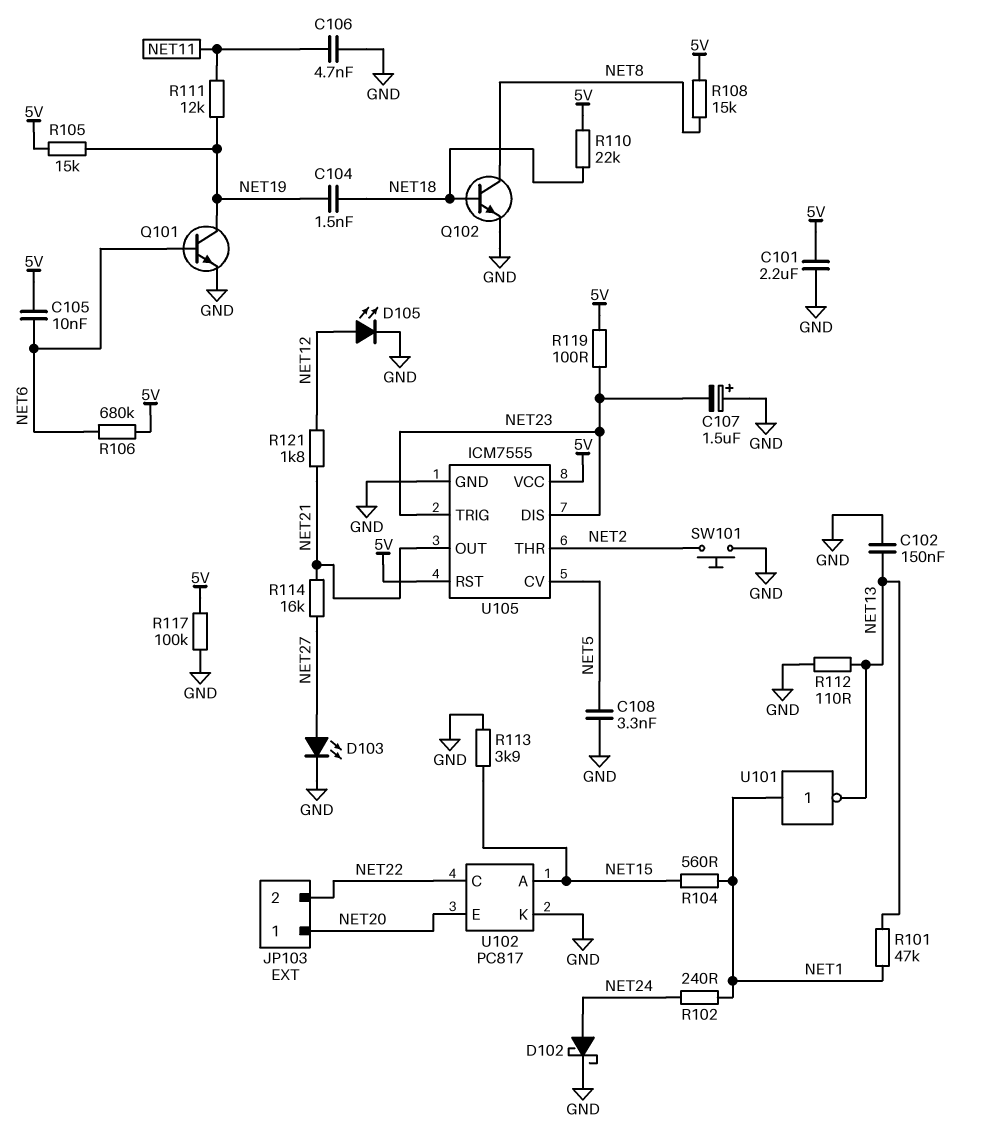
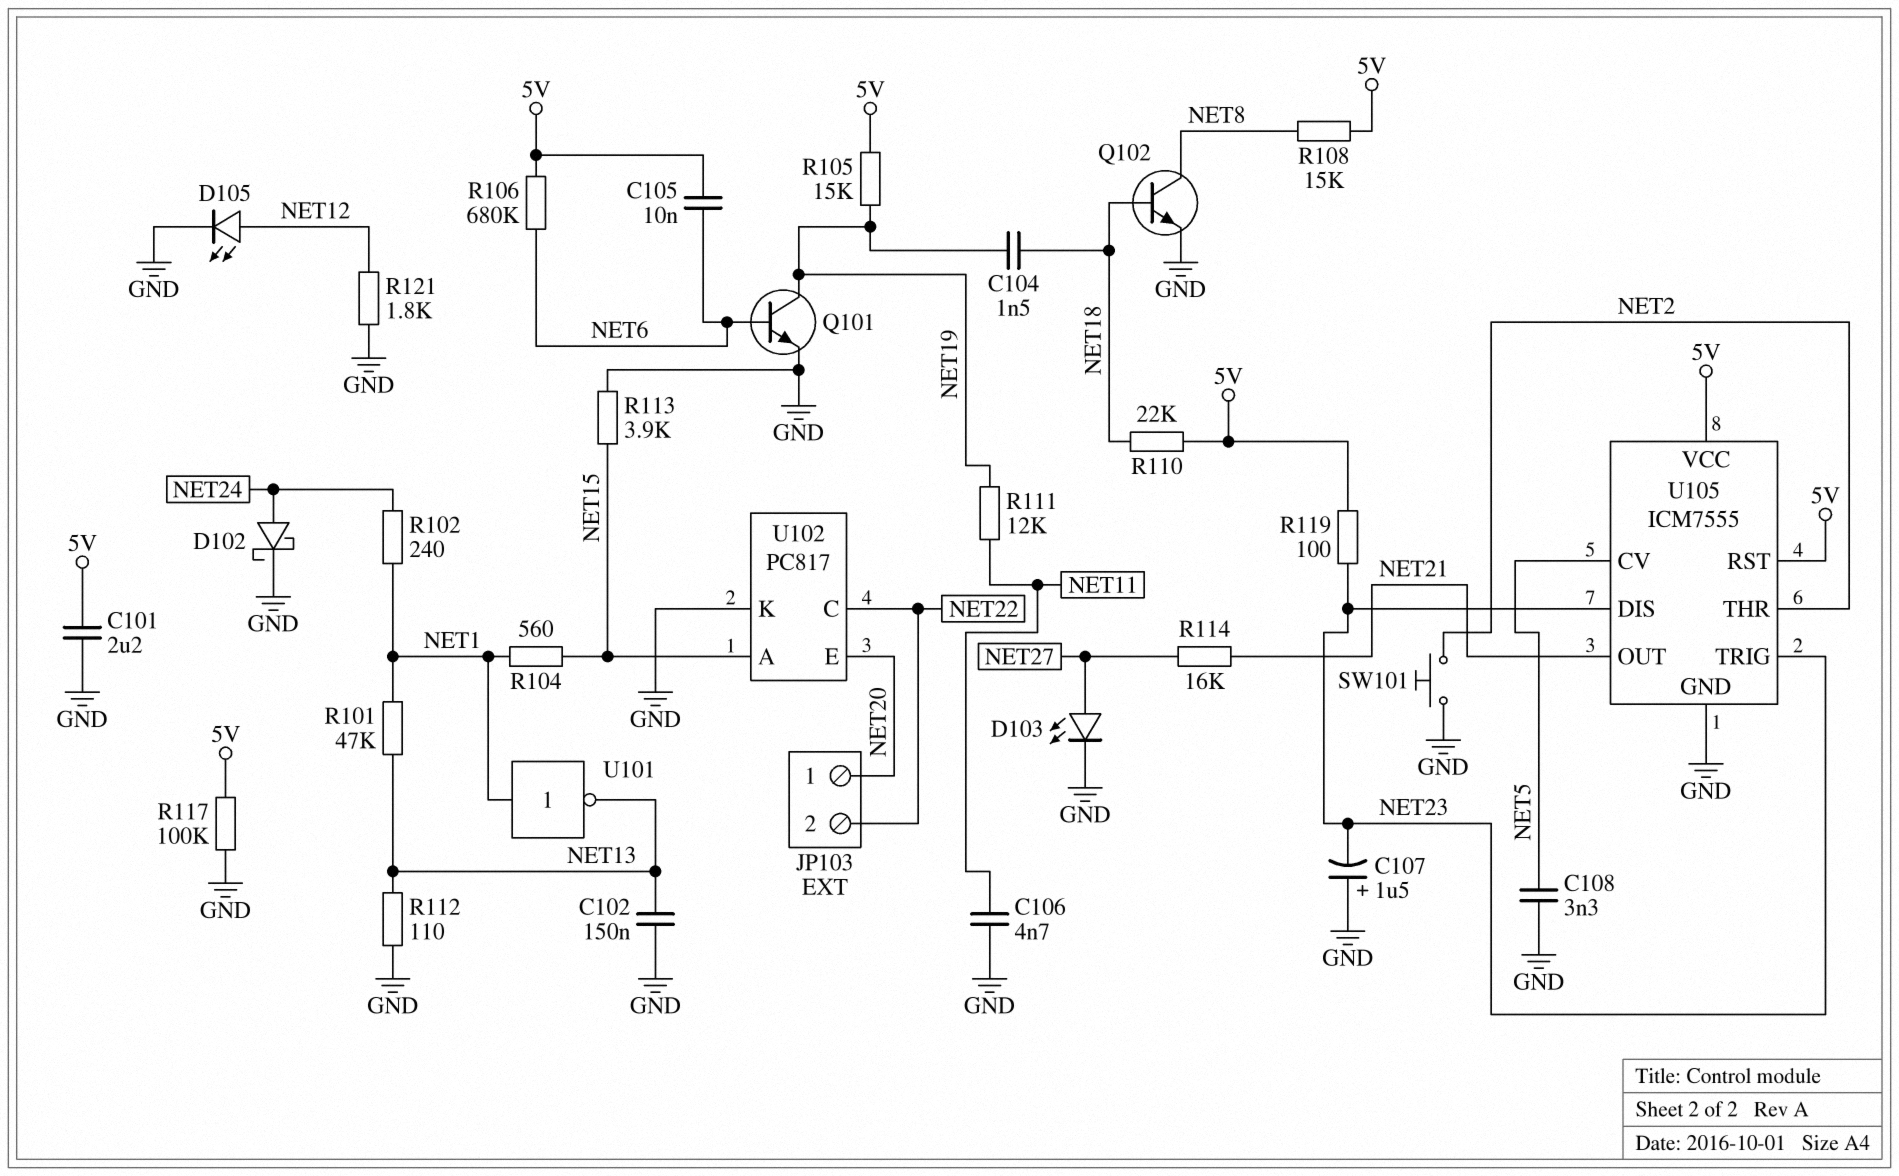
R121: 1.8k (NET12, NET21) -> 1.8k (GND, NET12)

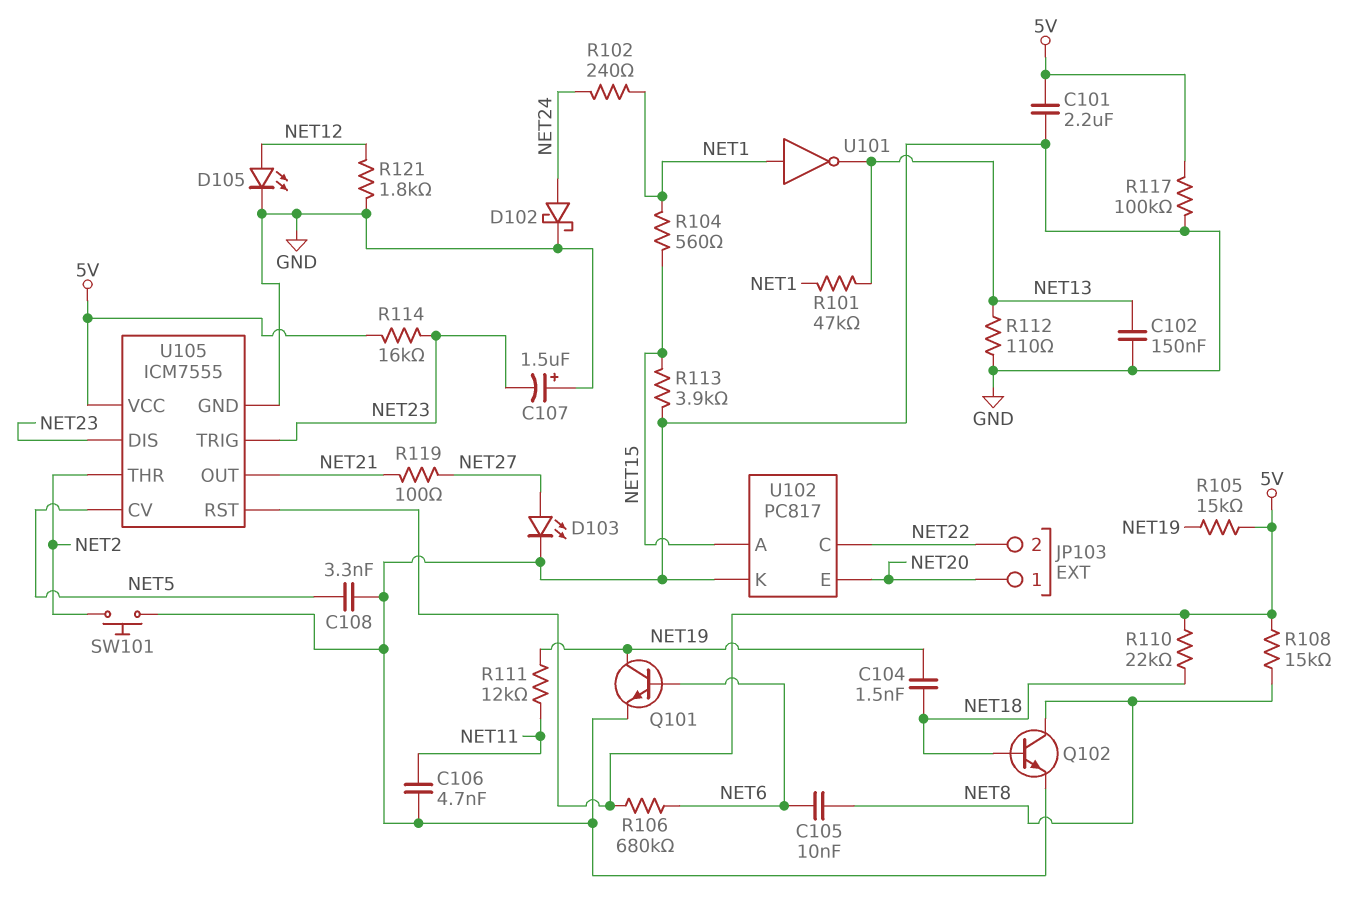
C105: 10nF (5V, NET6) -> 10nF (NET6, NET8)
R114: 16k (NET21, NET27) -> 16k (5V, NET23)
R119: 100 (5V, NET23) -> 100 (NET21, NET27)

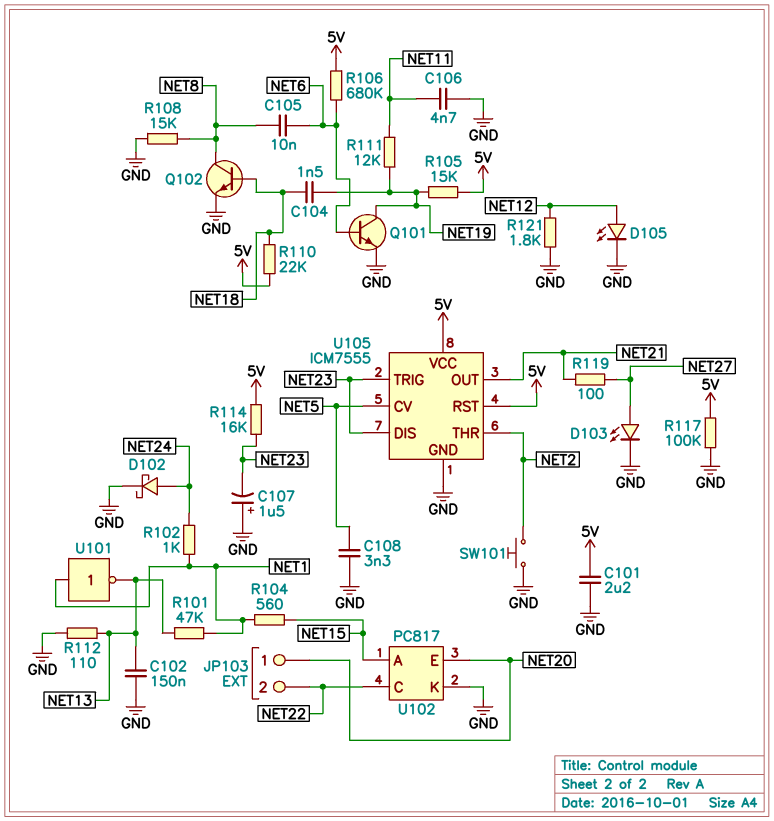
R102: 240 (NET1, NET24) -> 1k (NET1, NET24)
R108: 15k (5V, NET8) -> 15k (GND, NET8)
R113: 3.9k (GND, NET15) -> none

